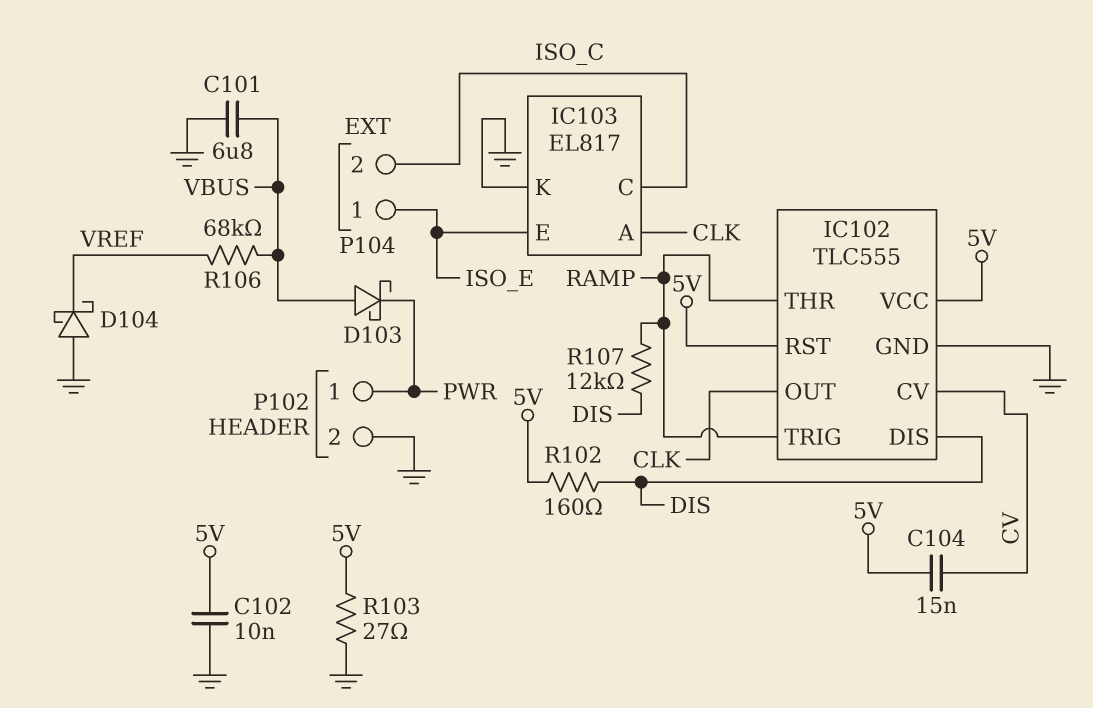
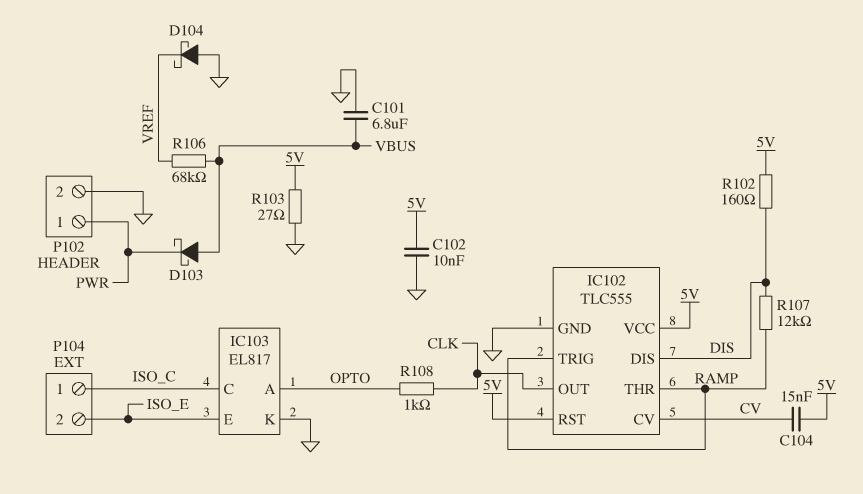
IC103 pin A: CLK -> OPTO
P104 pin 1: ISO_E -> ISO_C
P104 pin 2: ISO_C -> ISO_E
R108: none -> 1k (CLK, OPTO)

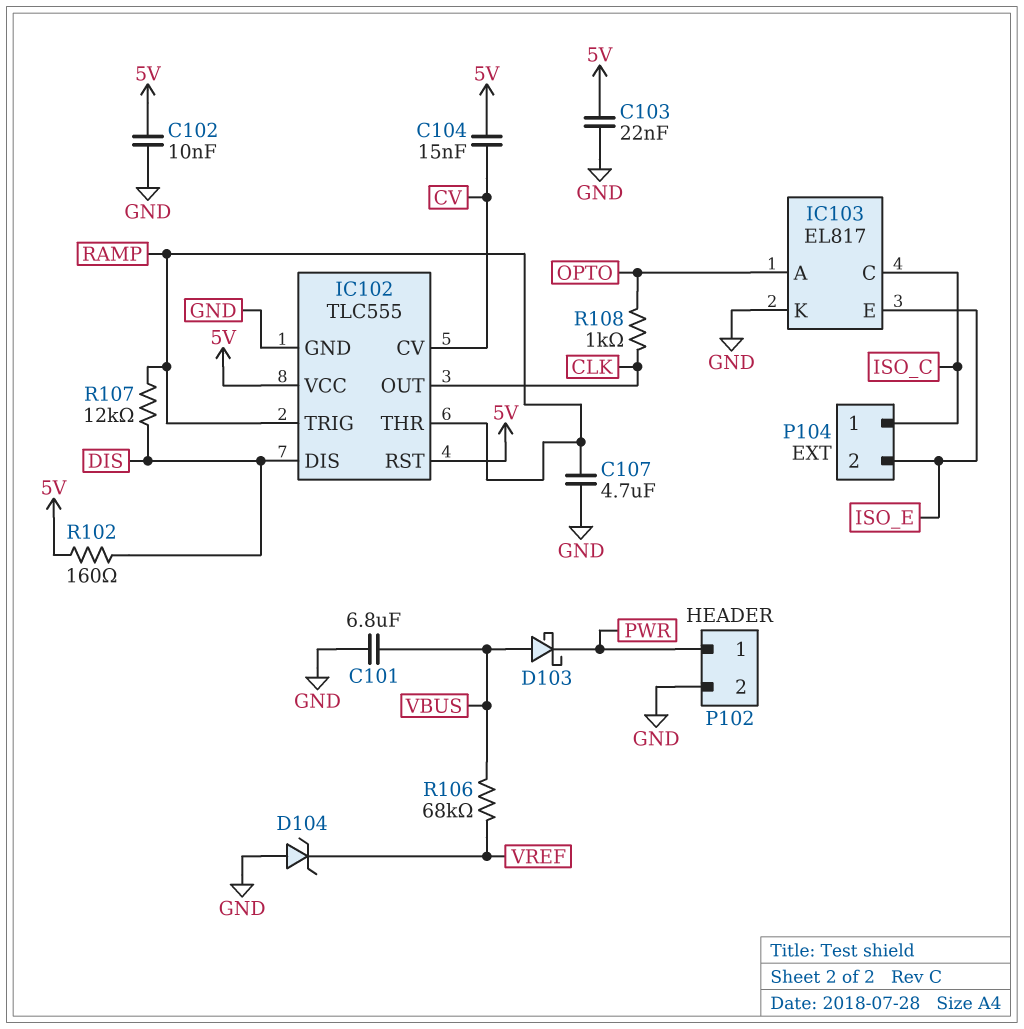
C103: none -> 22nF (5V, GND)
C107: none -> 4.7uF (GND, RAMP)
D104: schottky (A GND, K VREF) -> zener (A GND, K VREF)
R103: 27 (5V, GND) -> none

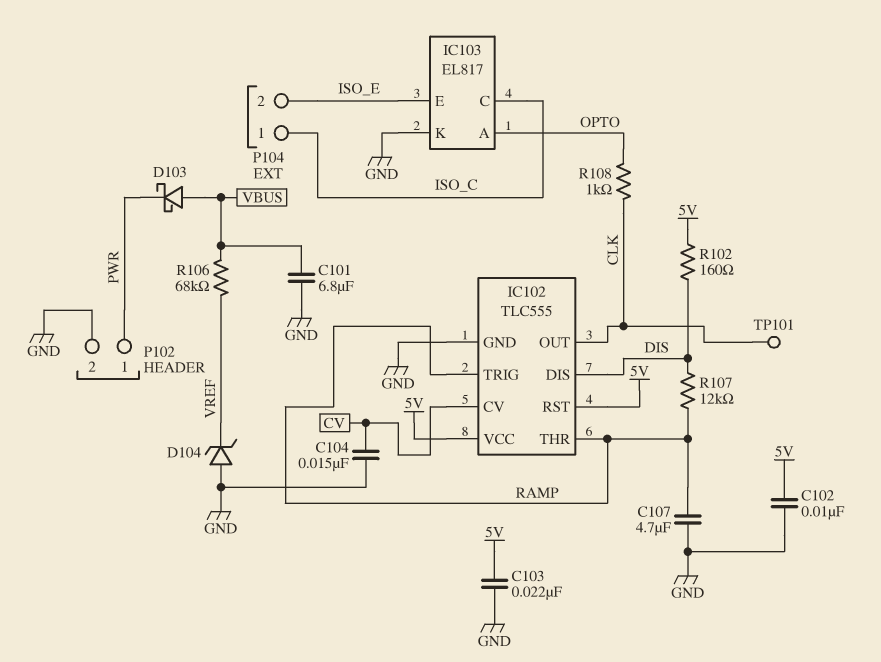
C104: 15nF (5V, CV) -> 15nF (CV, GND)
TP101: none -> test point (CLK)

